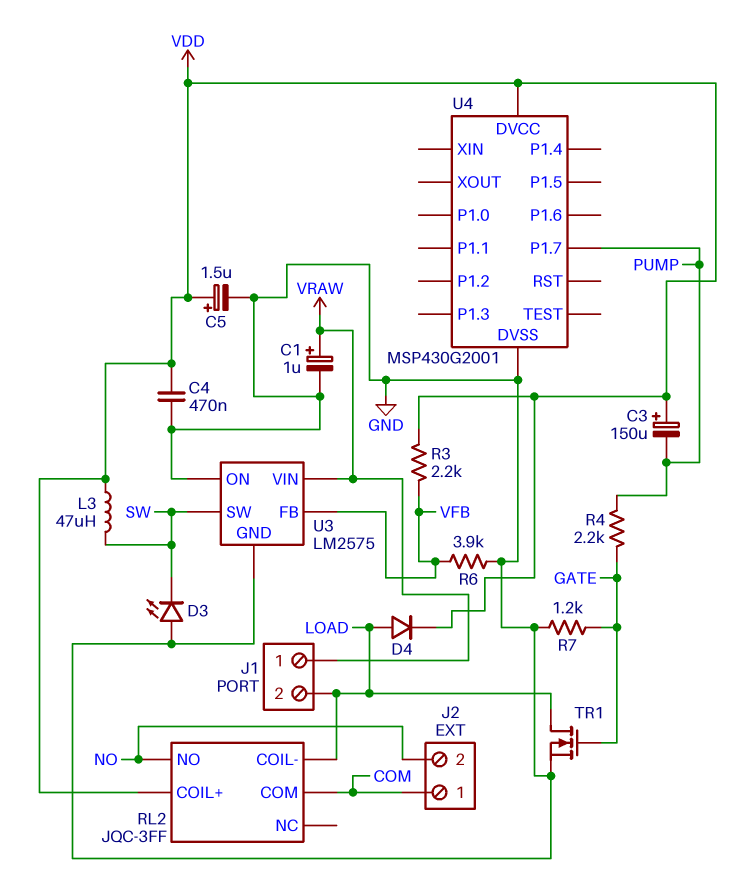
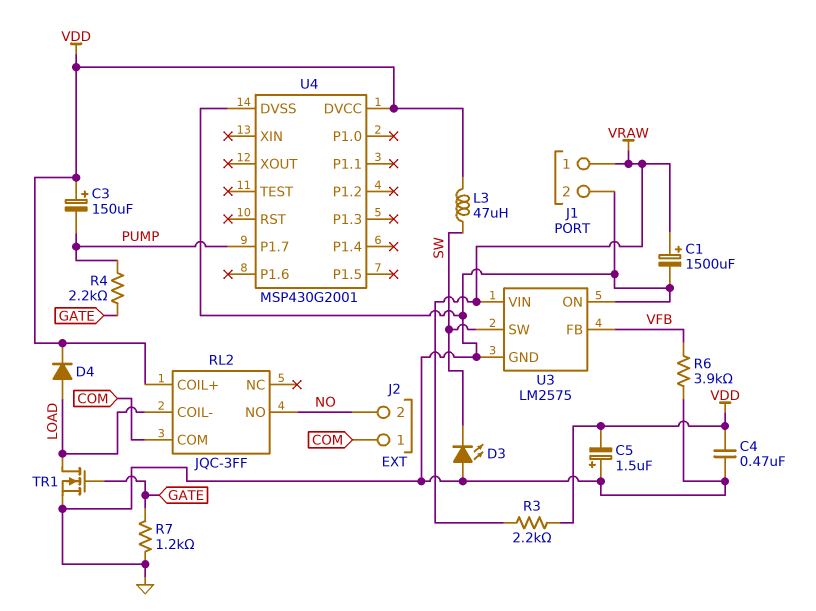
C1: 1uF (plus VRAW, minus GND) -> 1500uF (plus VRAW, minus GND)
C5: 1.5uF (plus VDD, minus GND) -> 1.5uF (plus GND, minus VDD)
J1 pin 2: LOAD -> GND
R3: 2.2k (VDD, VFB) -> 2.2k (VDD, VRAW)

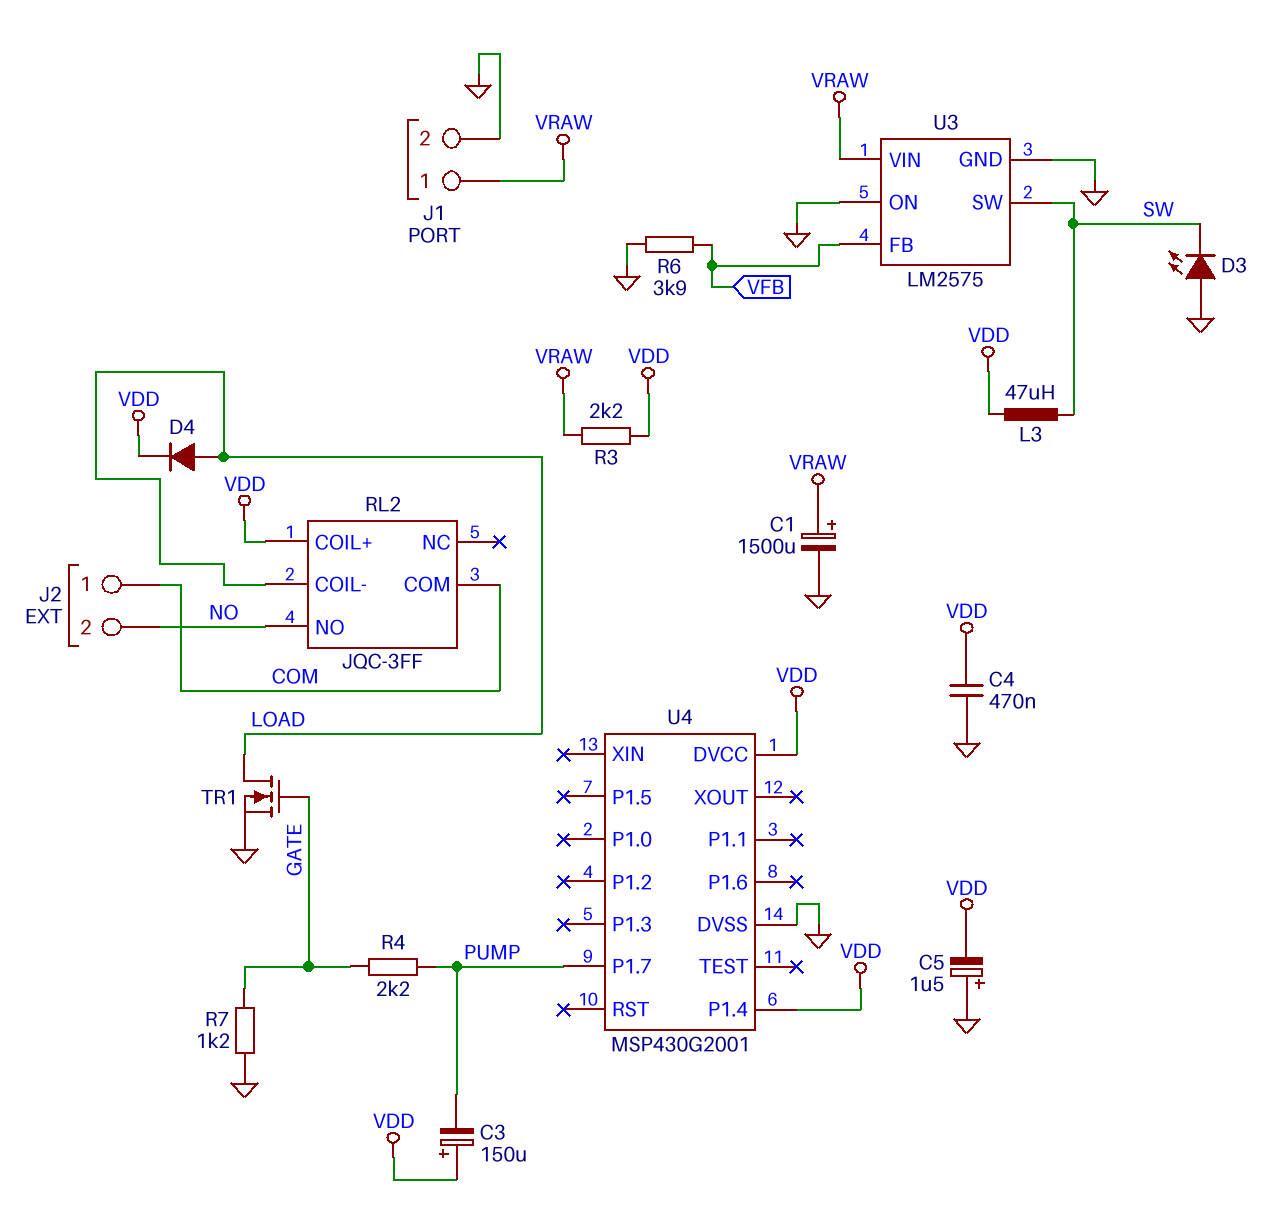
U4 pin P1.4: none -> VDD

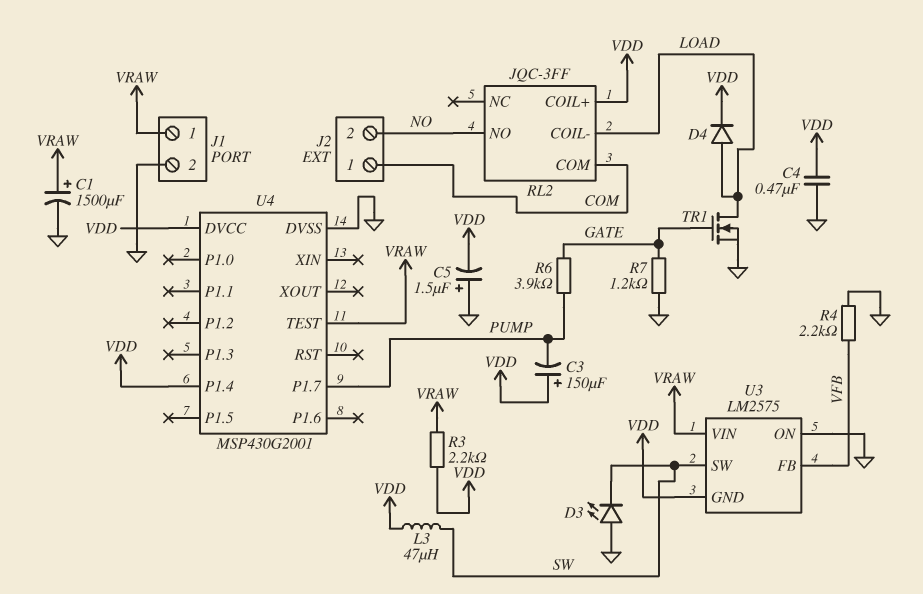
R4: 2.2k (GATE, PUMP) -> 2.2k (GND, VFB)
R6: 3.9k (GND, VFB) -> 3.9k (GATE, PUMP)
U3 pin GND: GND -> VDD
U4 pin TEST: none -> VRAW

